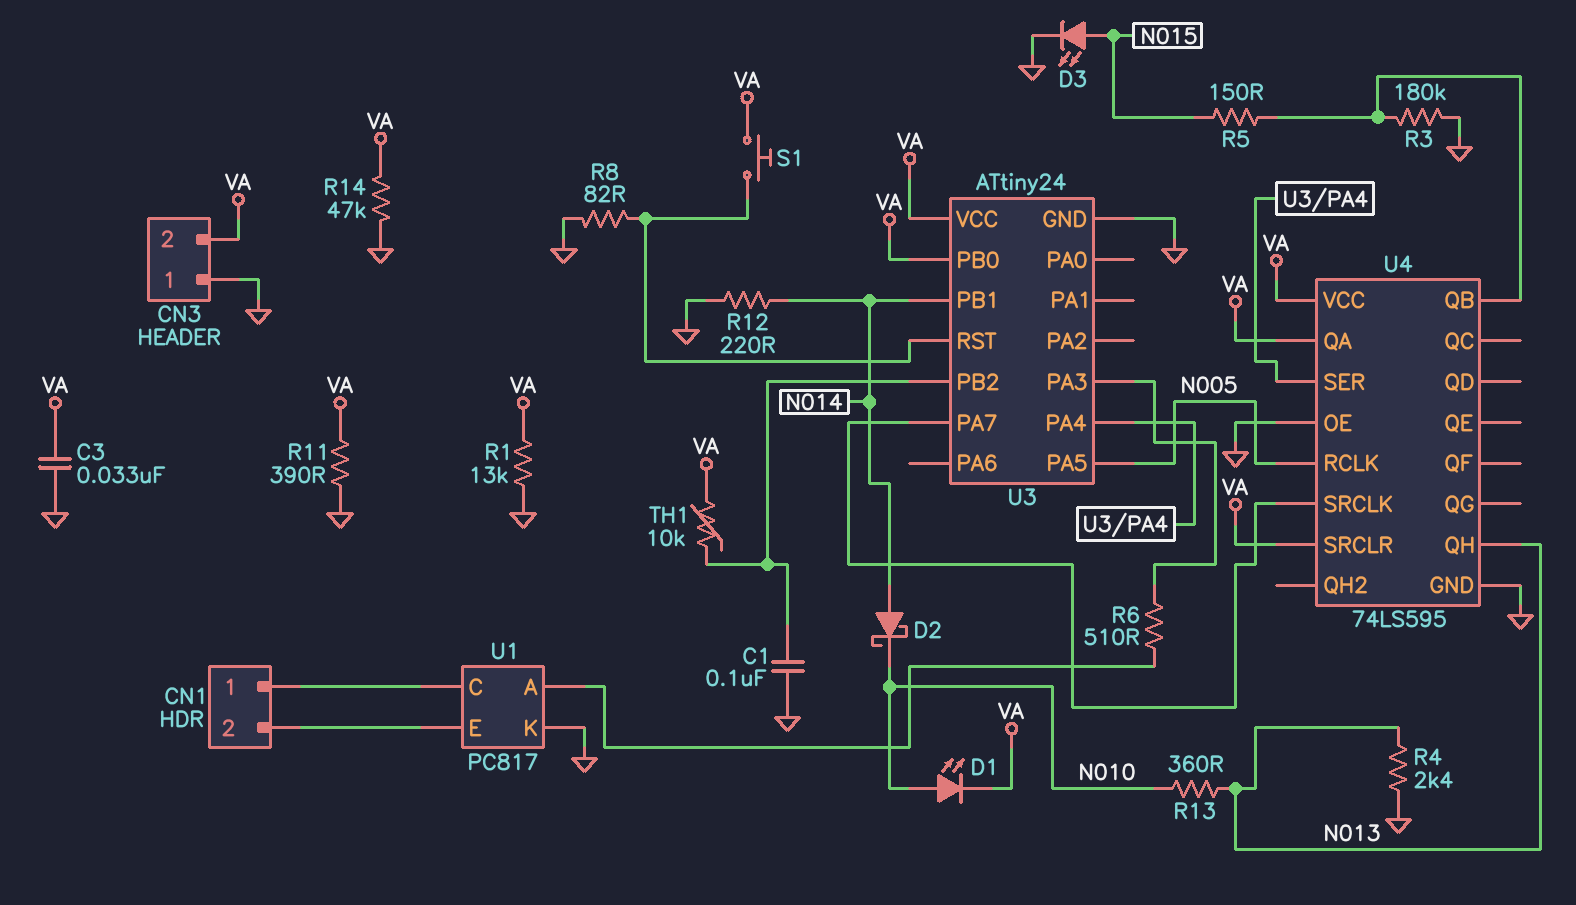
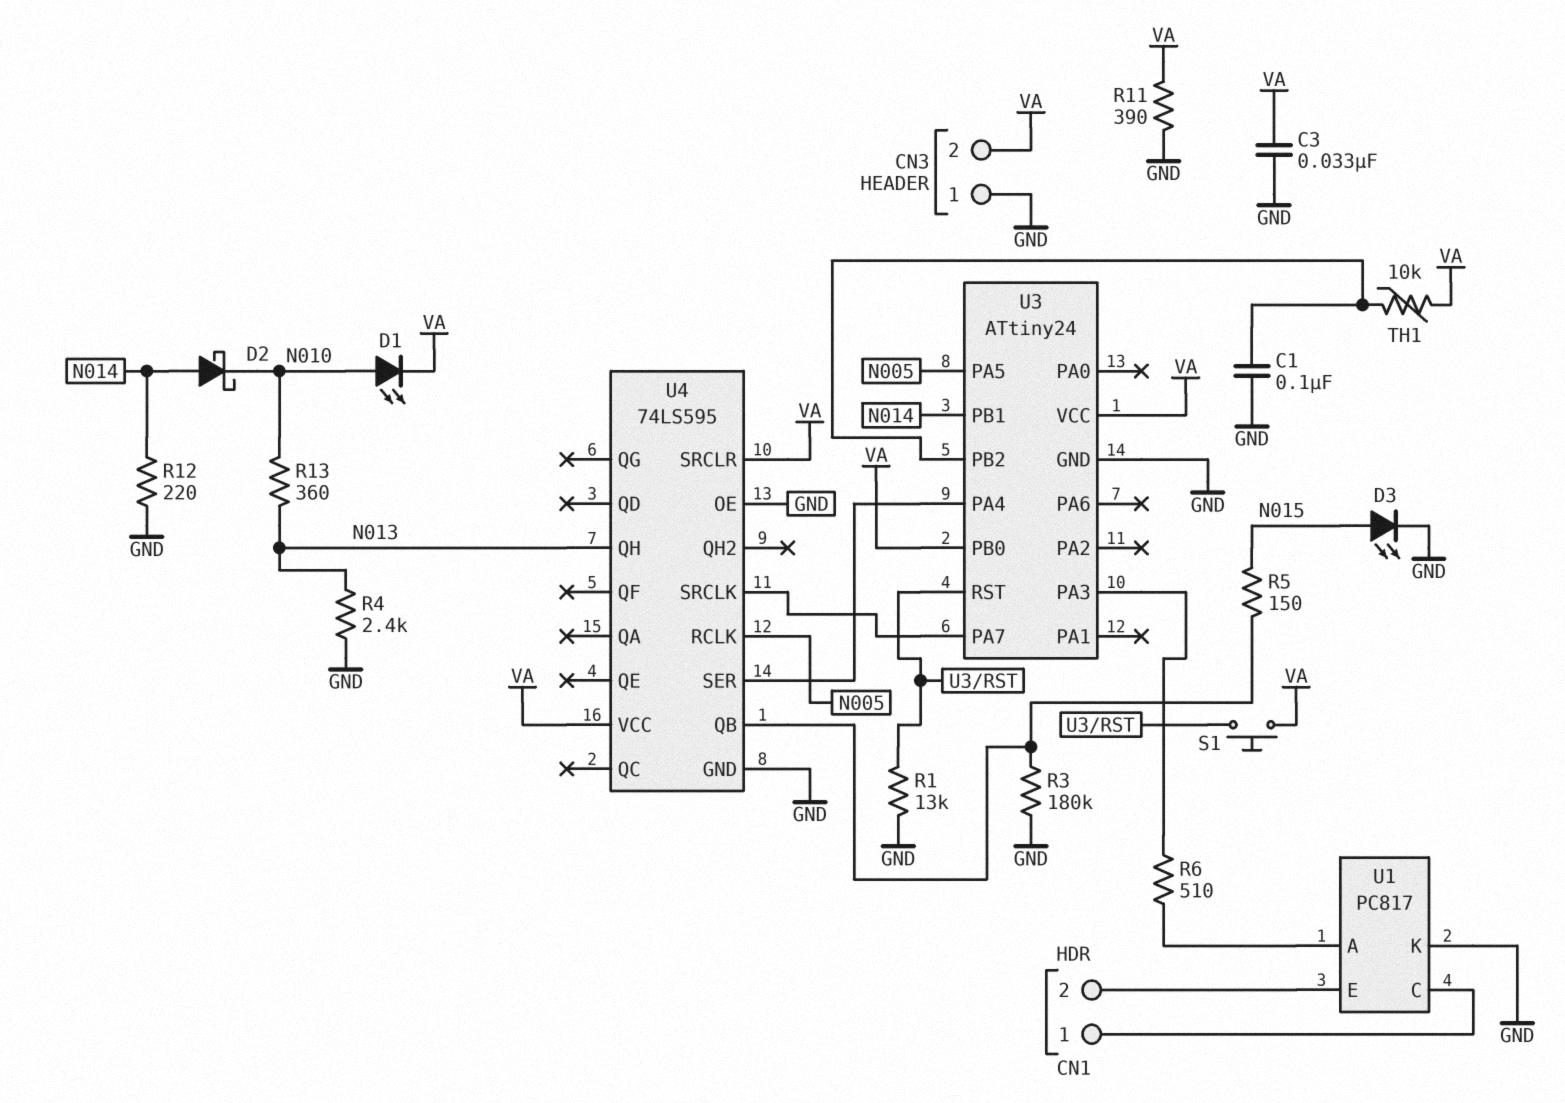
R1: 13k (GND, VA) -> 13k (GND, U3/RST)
R8: 82 (GND, U3/RST) -> none
R14: 47k (GND, VA) -> none
U4 pin QA: VA -> none

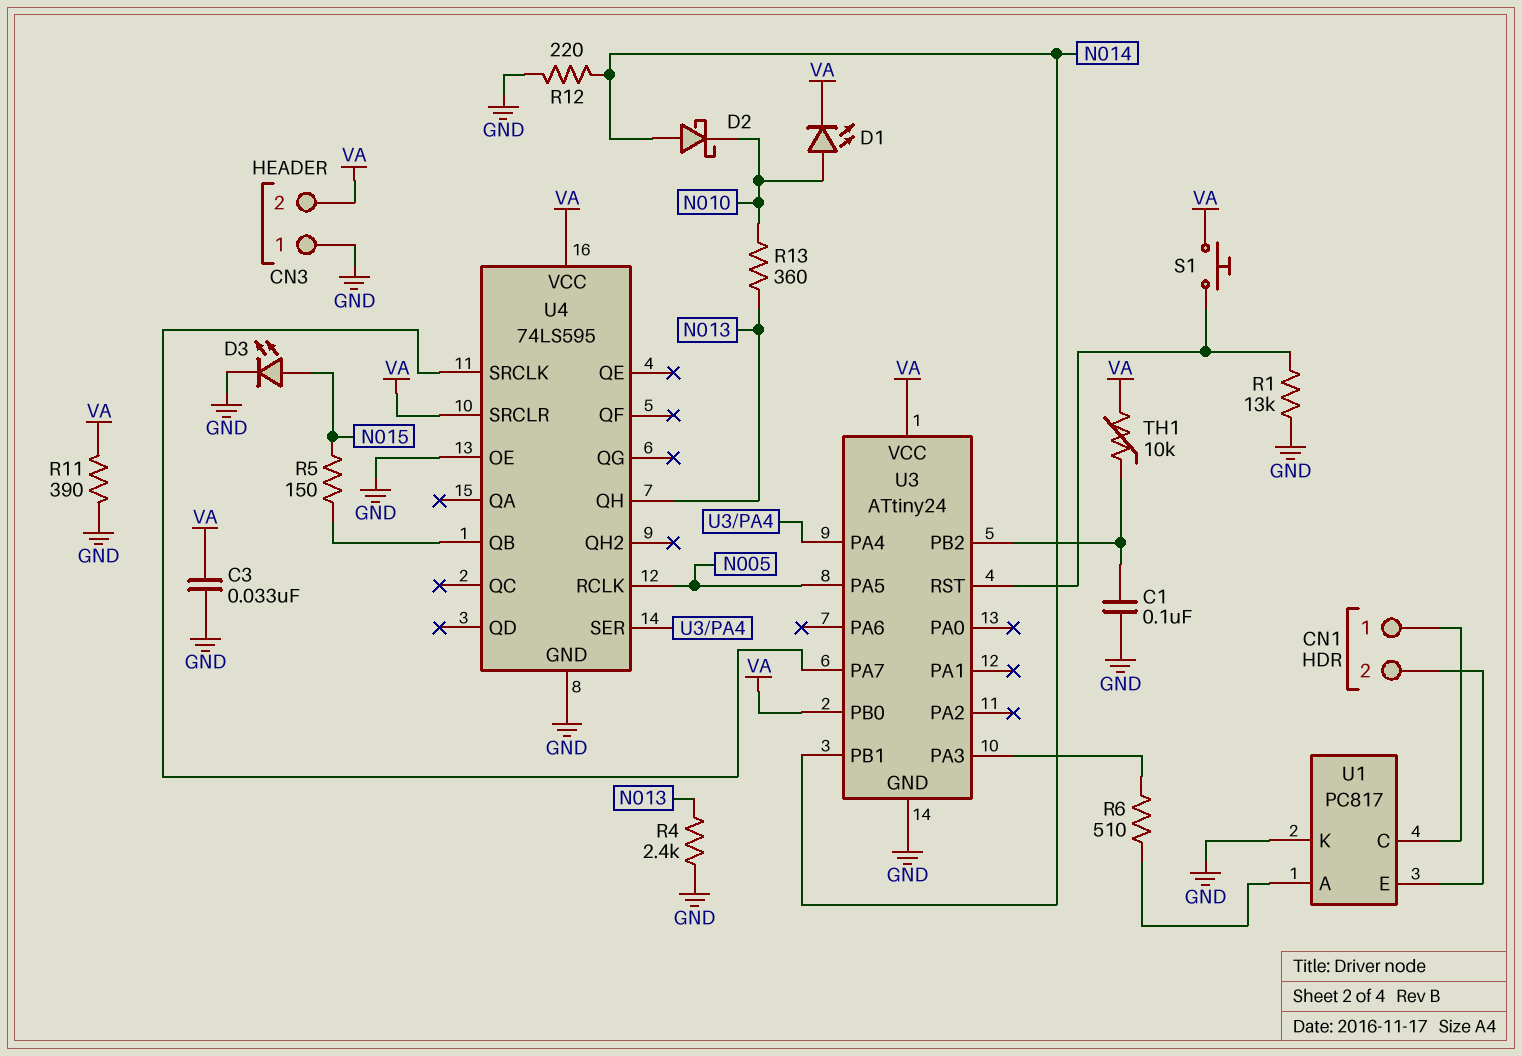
R3: 180k (GND, U4/QB) -> none

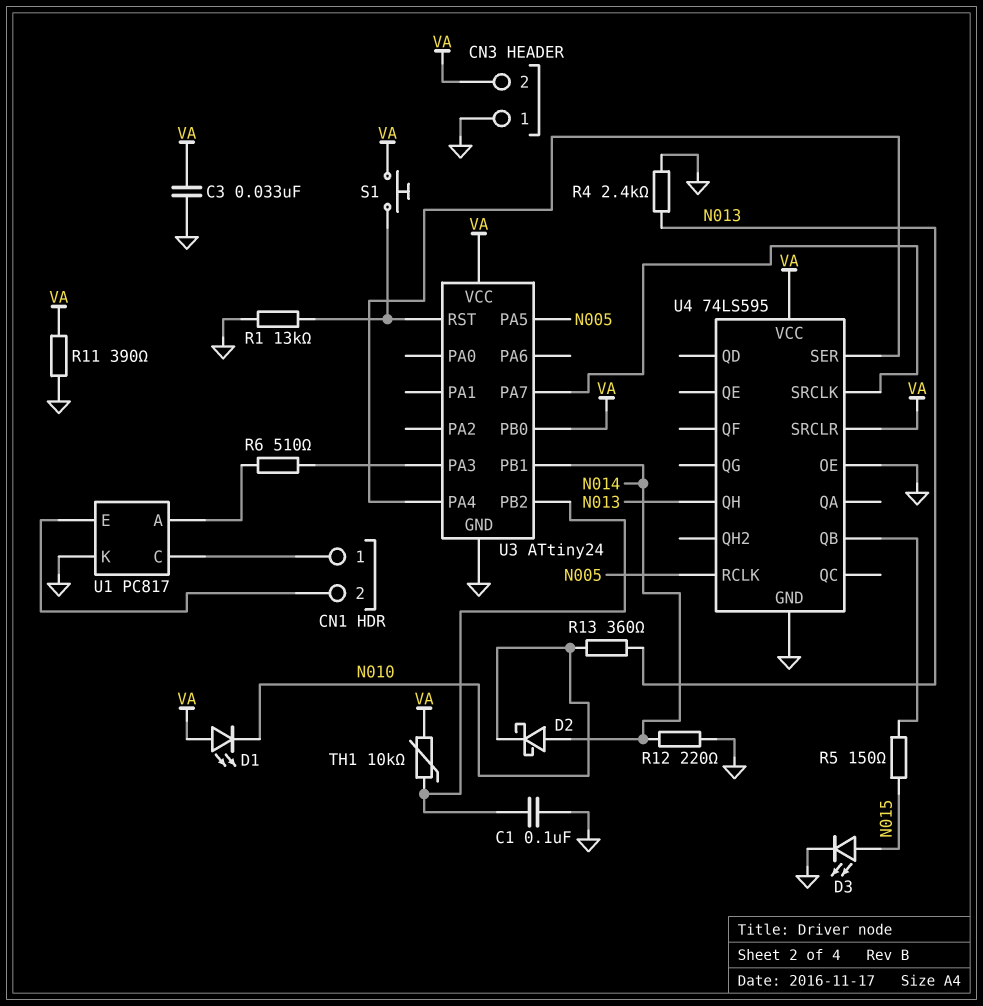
D1: LED (A N010, K VA) -> LED (A VA, K N010)

